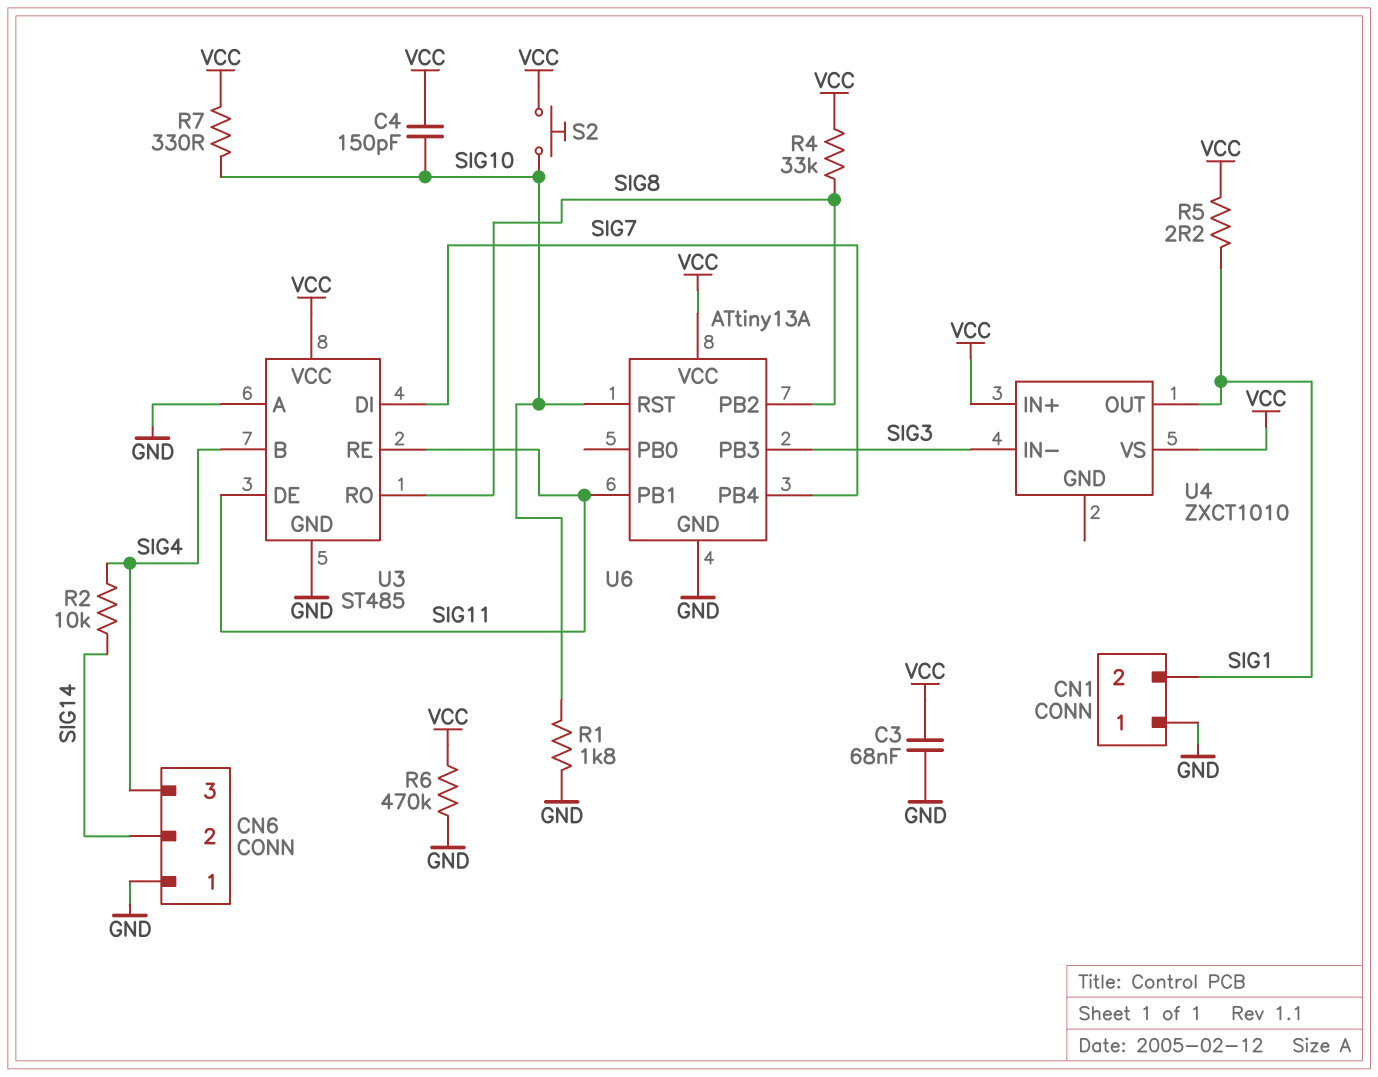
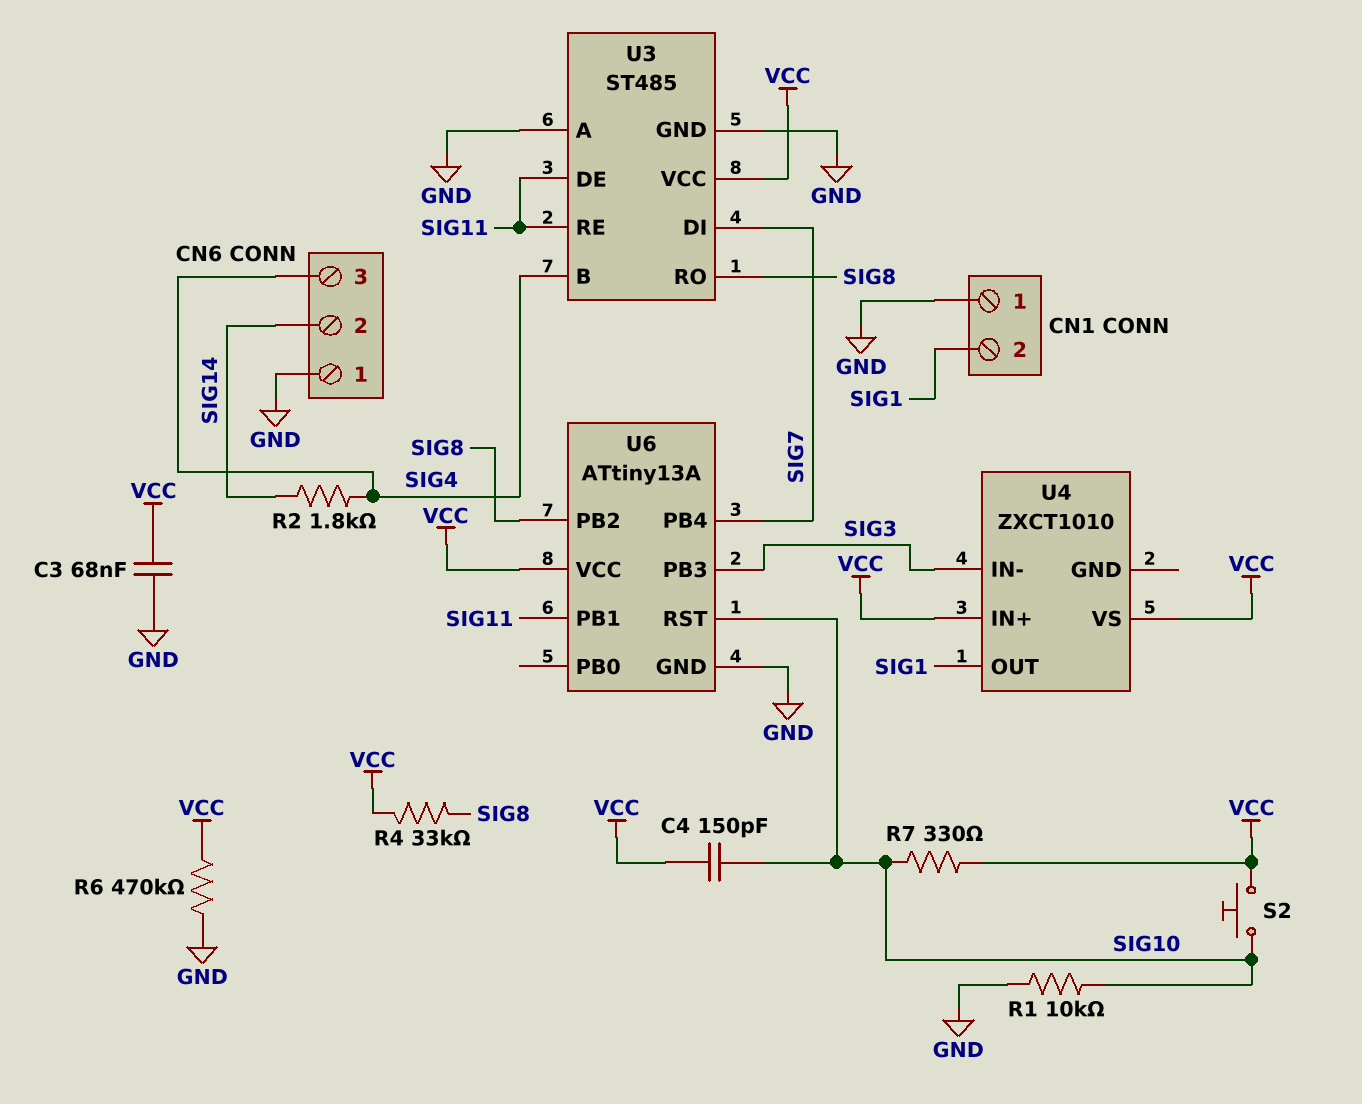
R1: 1.8k (GND, SIG10) -> 10k (GND, SIG10)
R2: 10k (SIG4, SIG14) -> 1.8k (SIG4, SIG14)
R5: 2.2 (SIG1, VCC) -> none

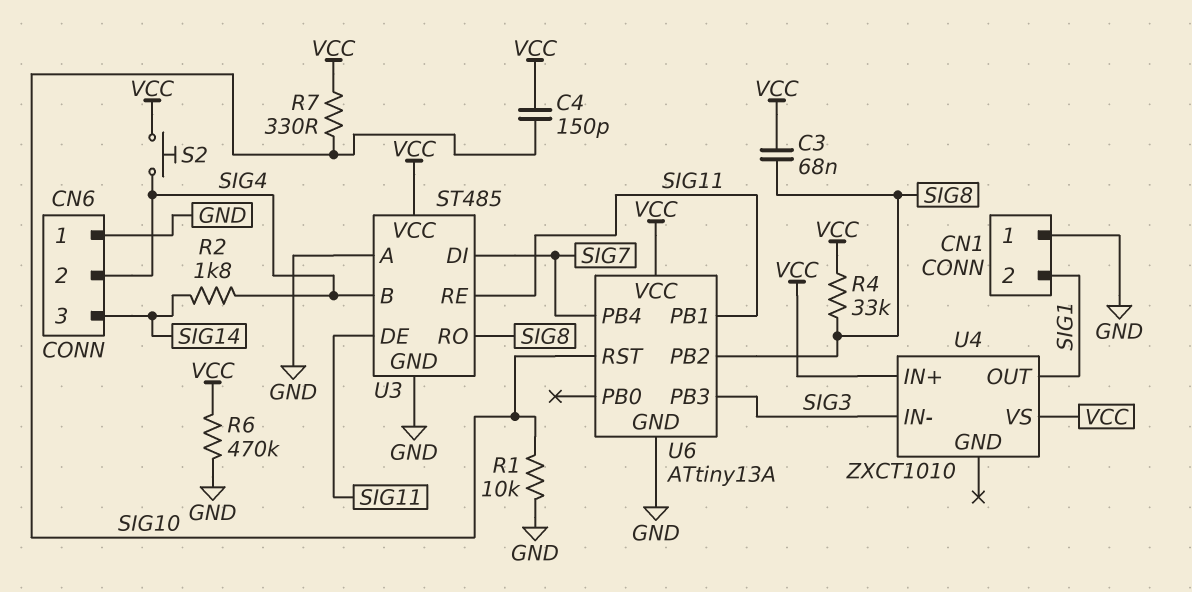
C3: 68nF (GND, VCC) -> 68nF (SIG8, VCC)
CN6 pin 2: SIG14 -> SIG4
CN6 pin 3: SIG4 -> SIG14
S2: button (SIG10, VCC) -> button (SIG4, VCC)

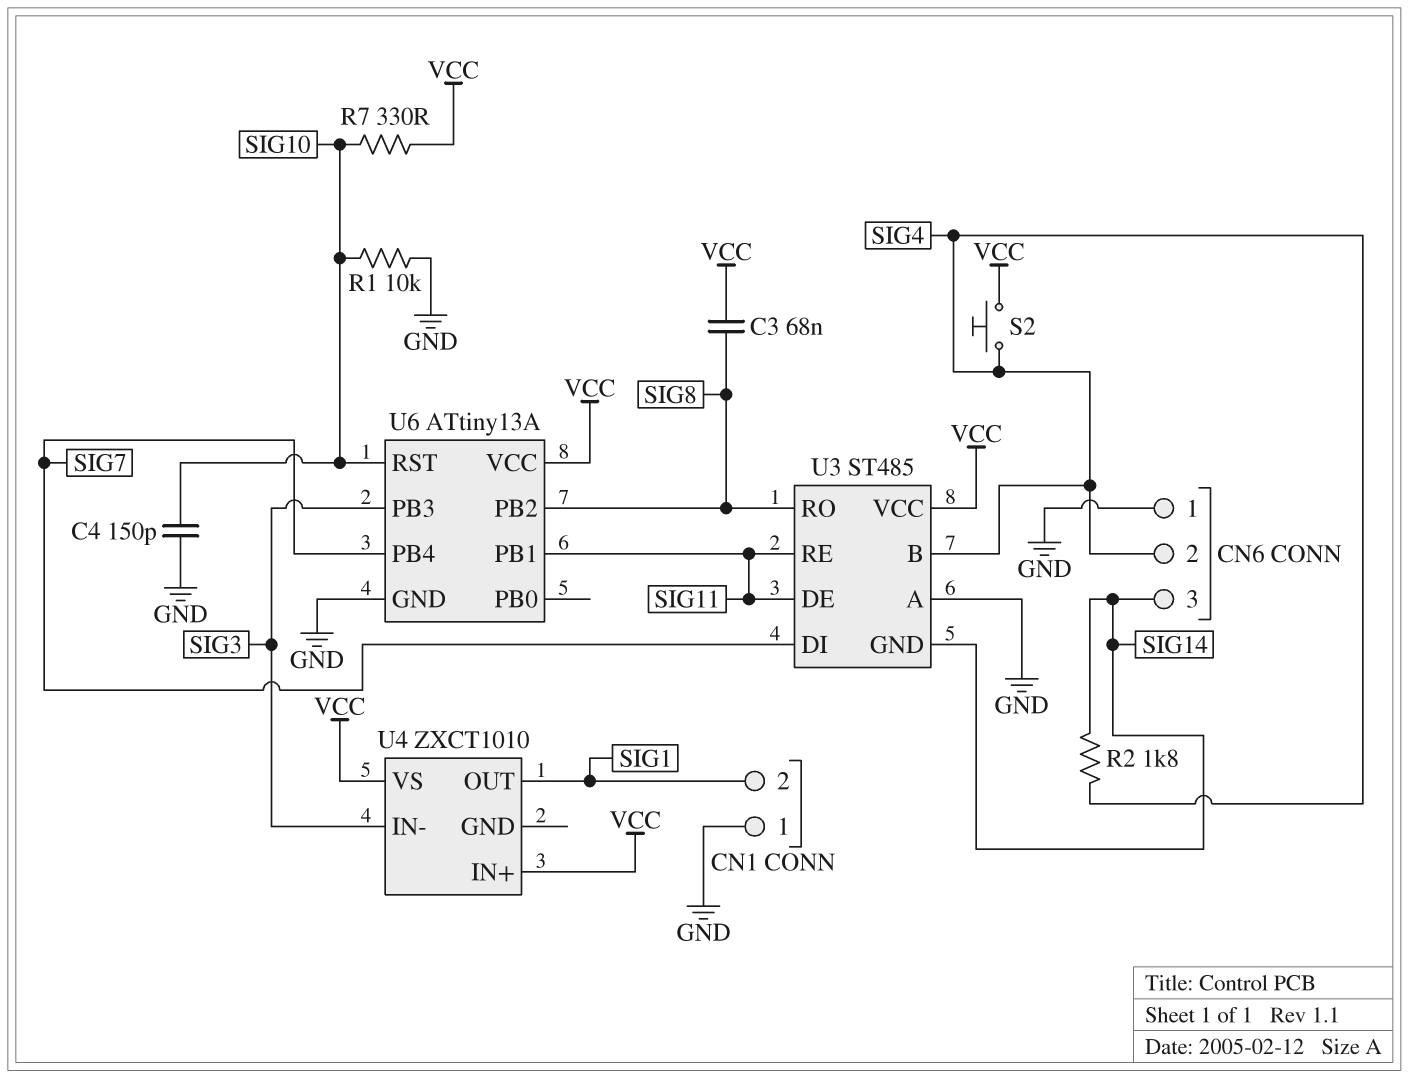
C4: 150pF (SIG10, VCC) -> 150pF (GND, SIG10)
R4: 33k (SIG8, VCC) -> none
R6: 470k (GND, VCC) -> none
U3 pin GND: GND -> SIG14

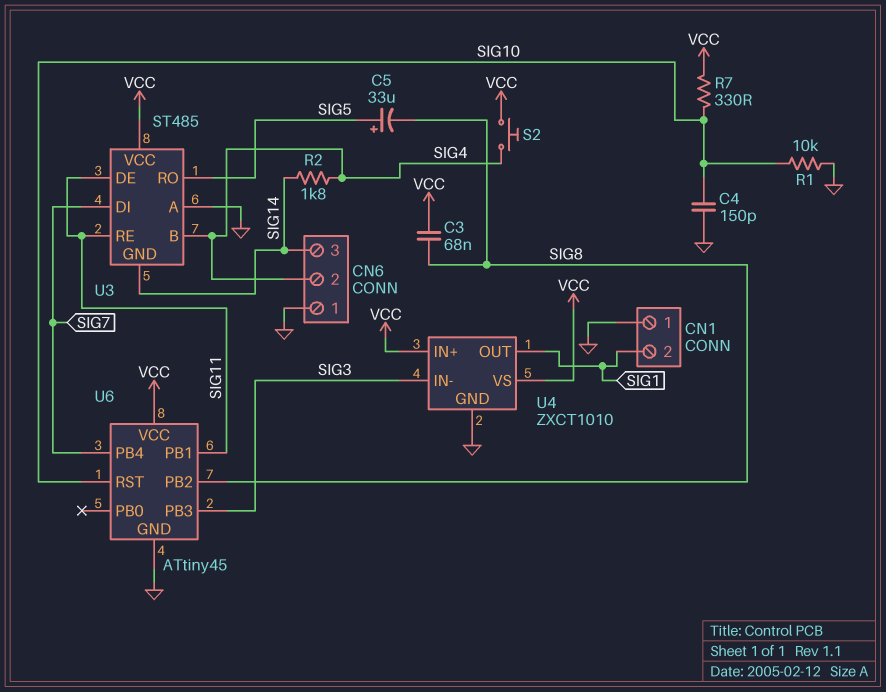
C5: none -> 33uF (plus SIG5, minus SIG8)
U3 pin RO: SIG8 -> SIG5
U4 pin GND: none -> GND
U6: ATtiny13A -> ATtiny45

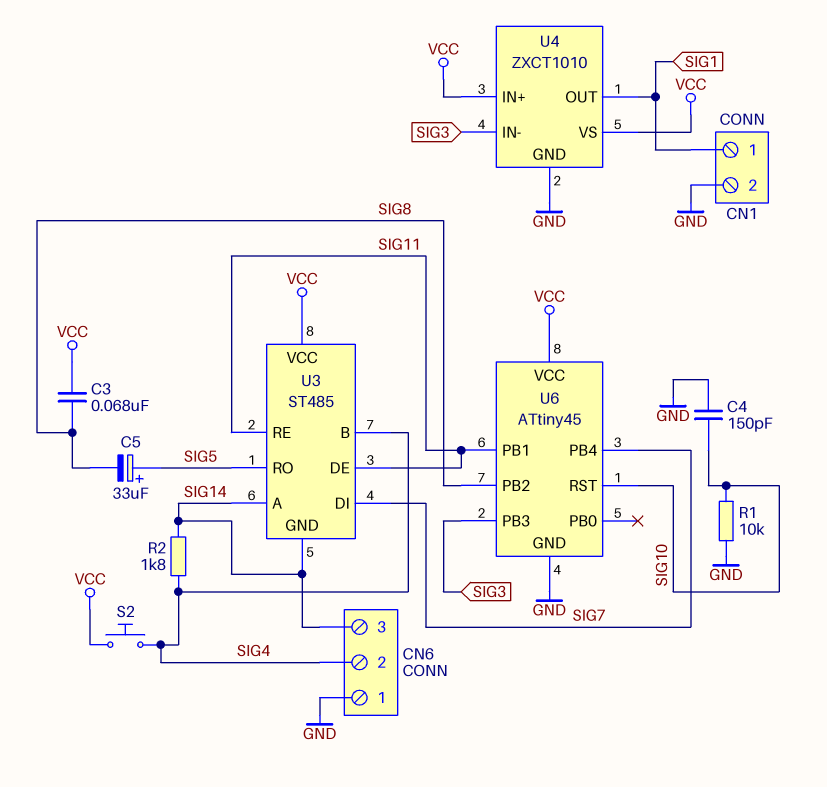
CN1 pin 1: GND -> SIG1
CN1 pin 2: SIG1 -> GND
R7: 330 (SIG10, VCC) -> none
U3 pin A: GND -> SIG14

